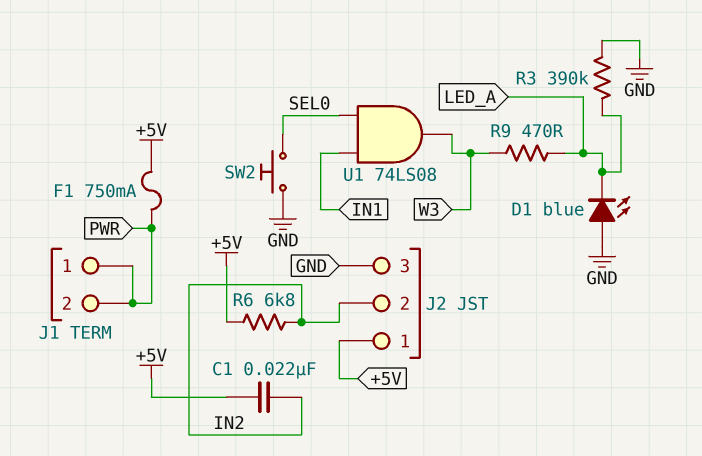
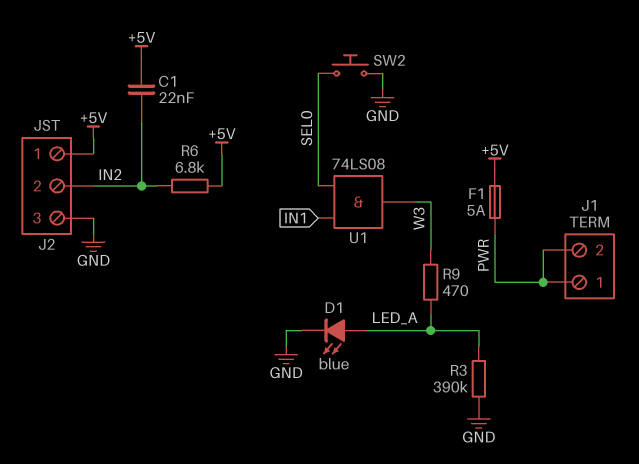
D1: LED blue (A GND, K LED_A) -> LED blue (A LED_A, K GND)
F1: 750mA (+5V, PWR) -> 5A (+5V, PWR)

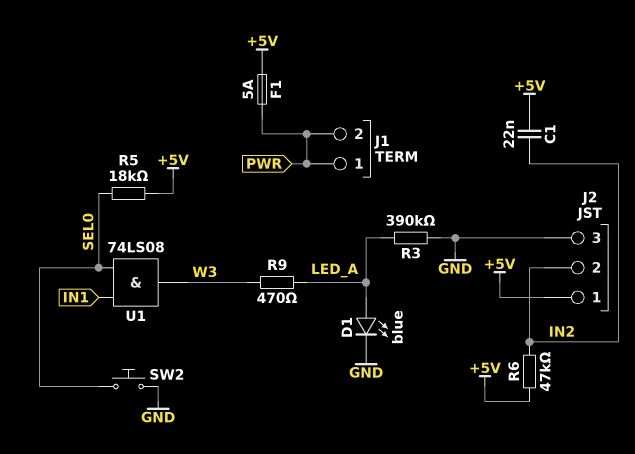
R5: none -> 18k (+5V, SEL0)
R6: 6.8k (+5V, IN2) -> 47k (+5V, IN2)

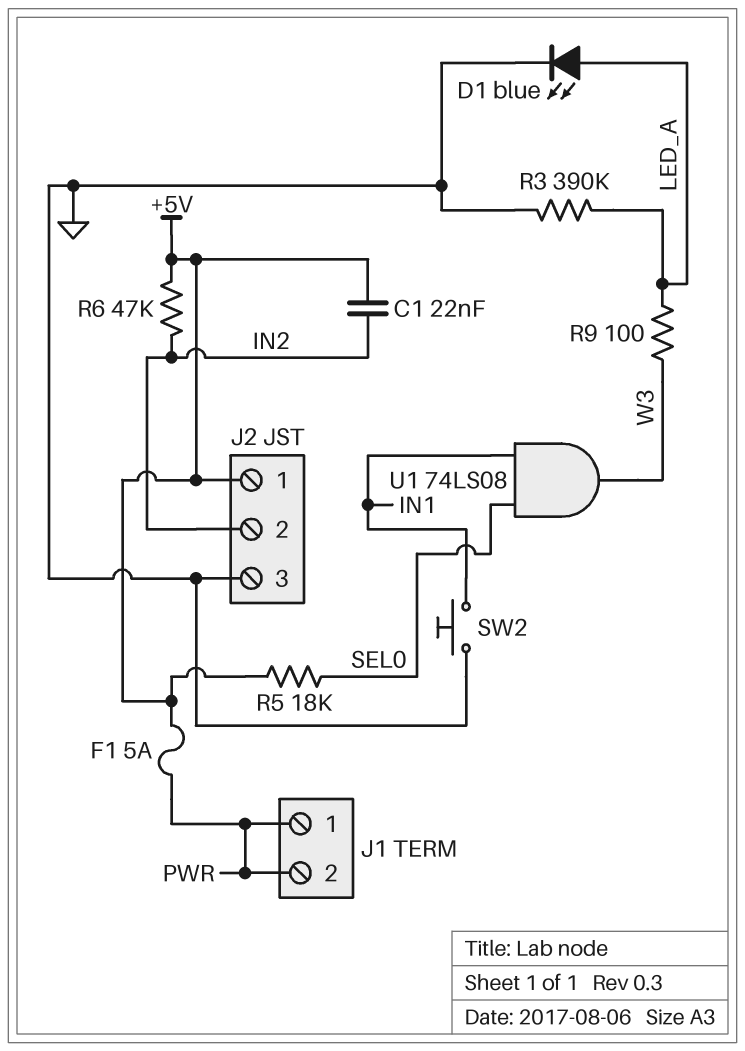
R9: 470 (LED_A, W3) -> 100 (LED_A, W3)
SW2: button (GND, SEL0) -> button (GND, IN1)

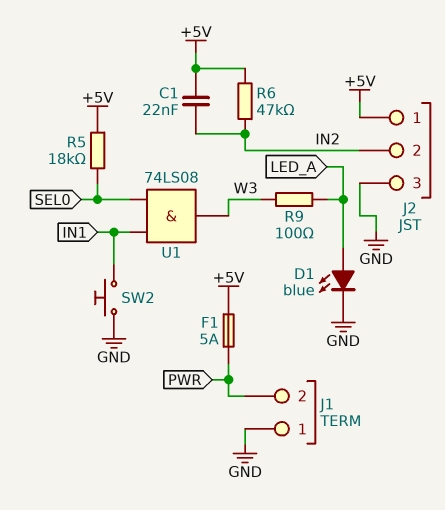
J1 pin 1: PWR -> GND
R3: 390k (GND, LED_A) -> none

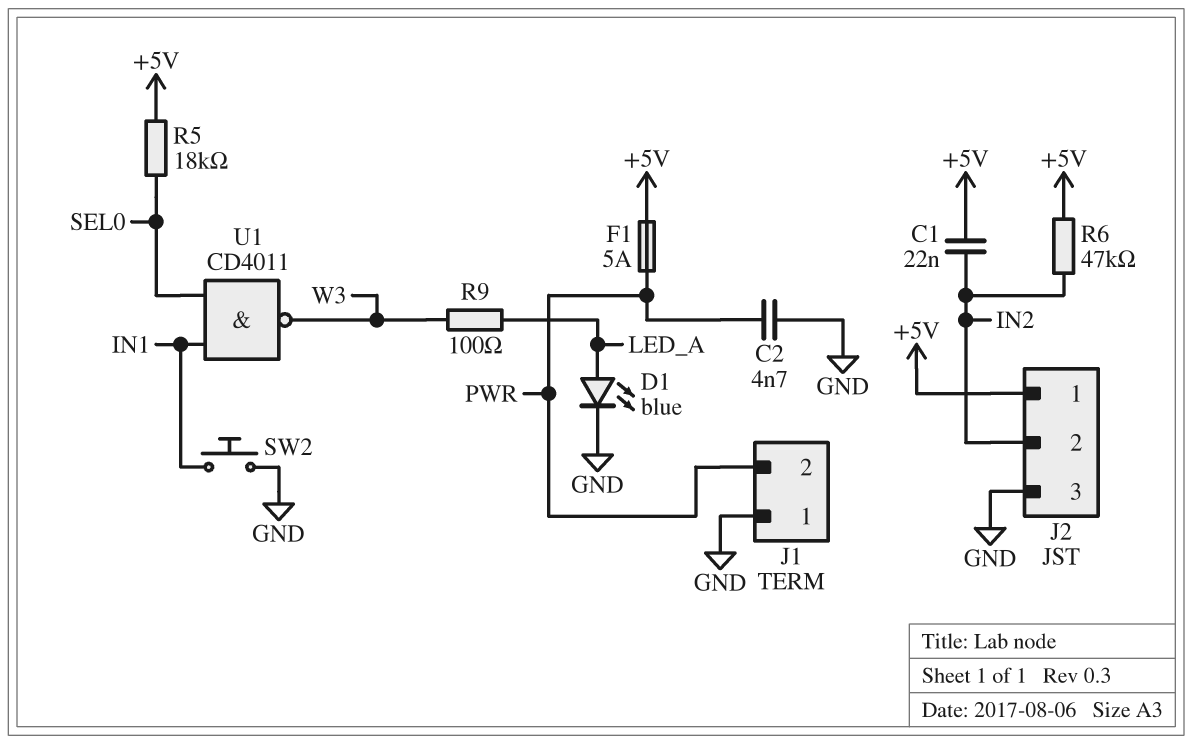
C2: none -> 4.7nF (GND, PWR)
U1: AND 74LS08 (in IN1, in SEL0, out W3) -> NAND CD4011 (in IN1, in SEL0, out W3)

